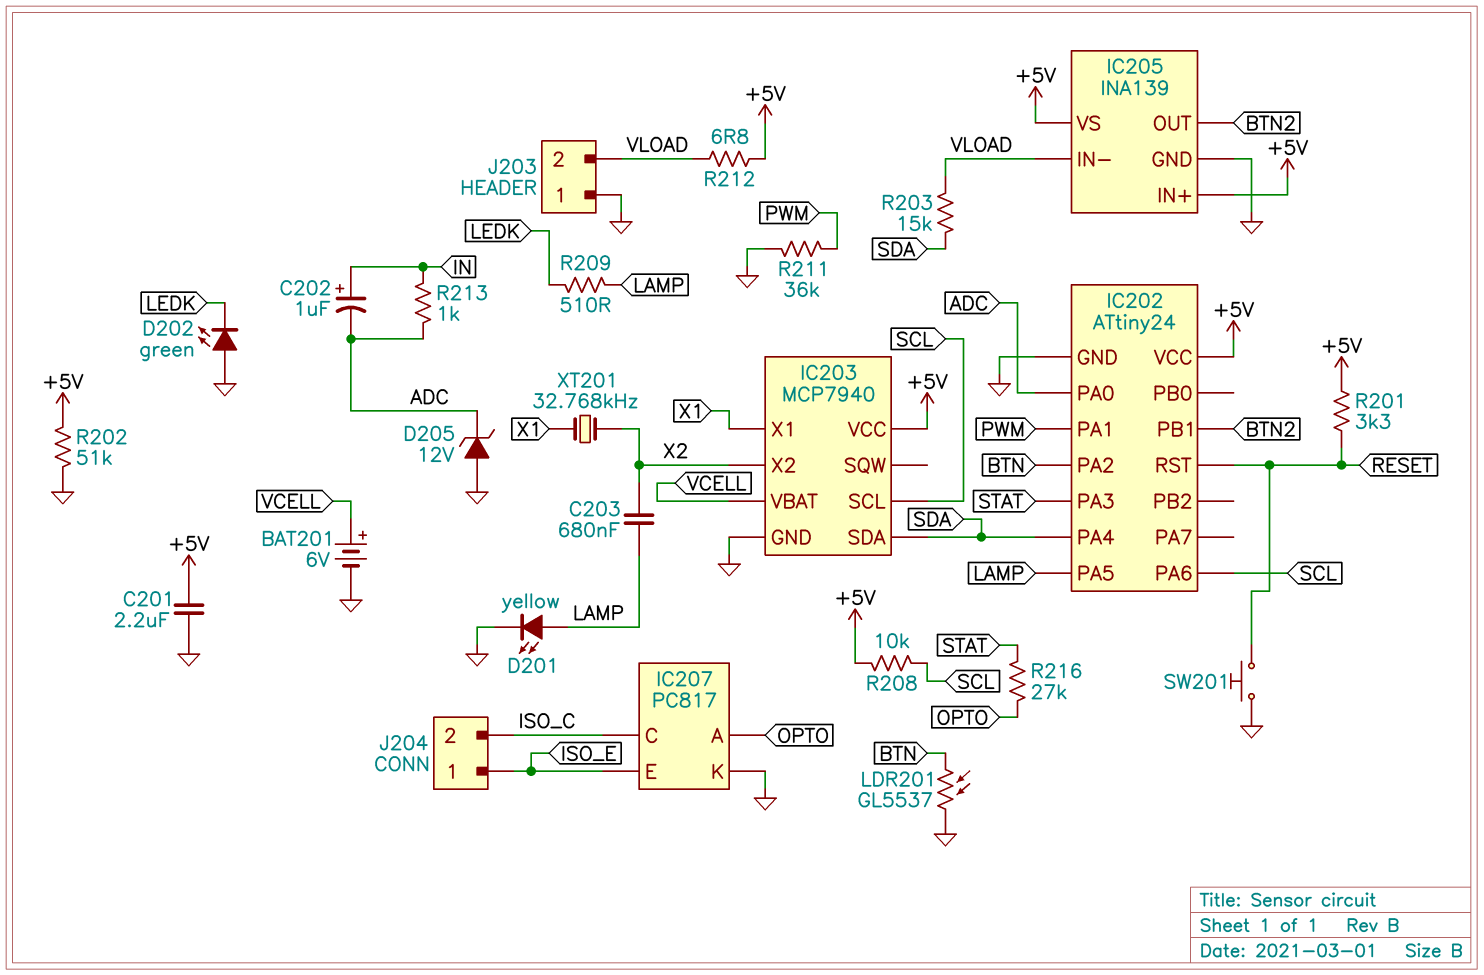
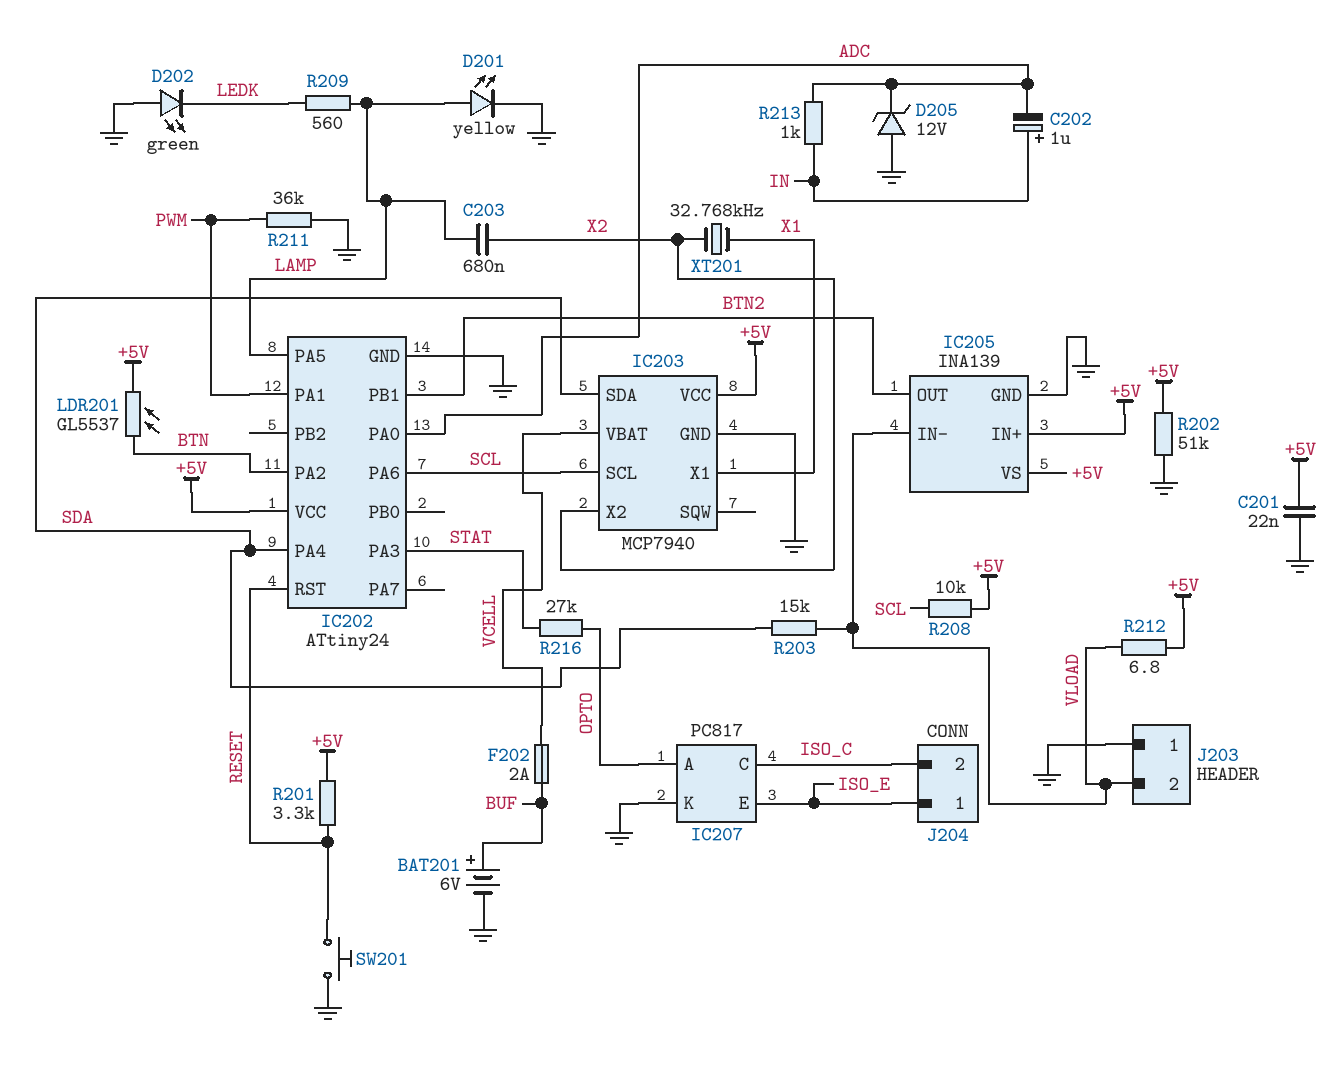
BAT201: 6V (plus VCELL, minus GND) -> 6V (plus BUF, minus GND)
C201: 2.2uF (+5V, GND) -> 22nF (+5V, GND)
F202: none -> 2A (BUF, VCELL)
LDR201: GL5537 (BTN, GND) -> GL5537 (+5V, BTN)
R209: 510 (LAMP, LEDK) -> 560 (LAMP, LEDK)

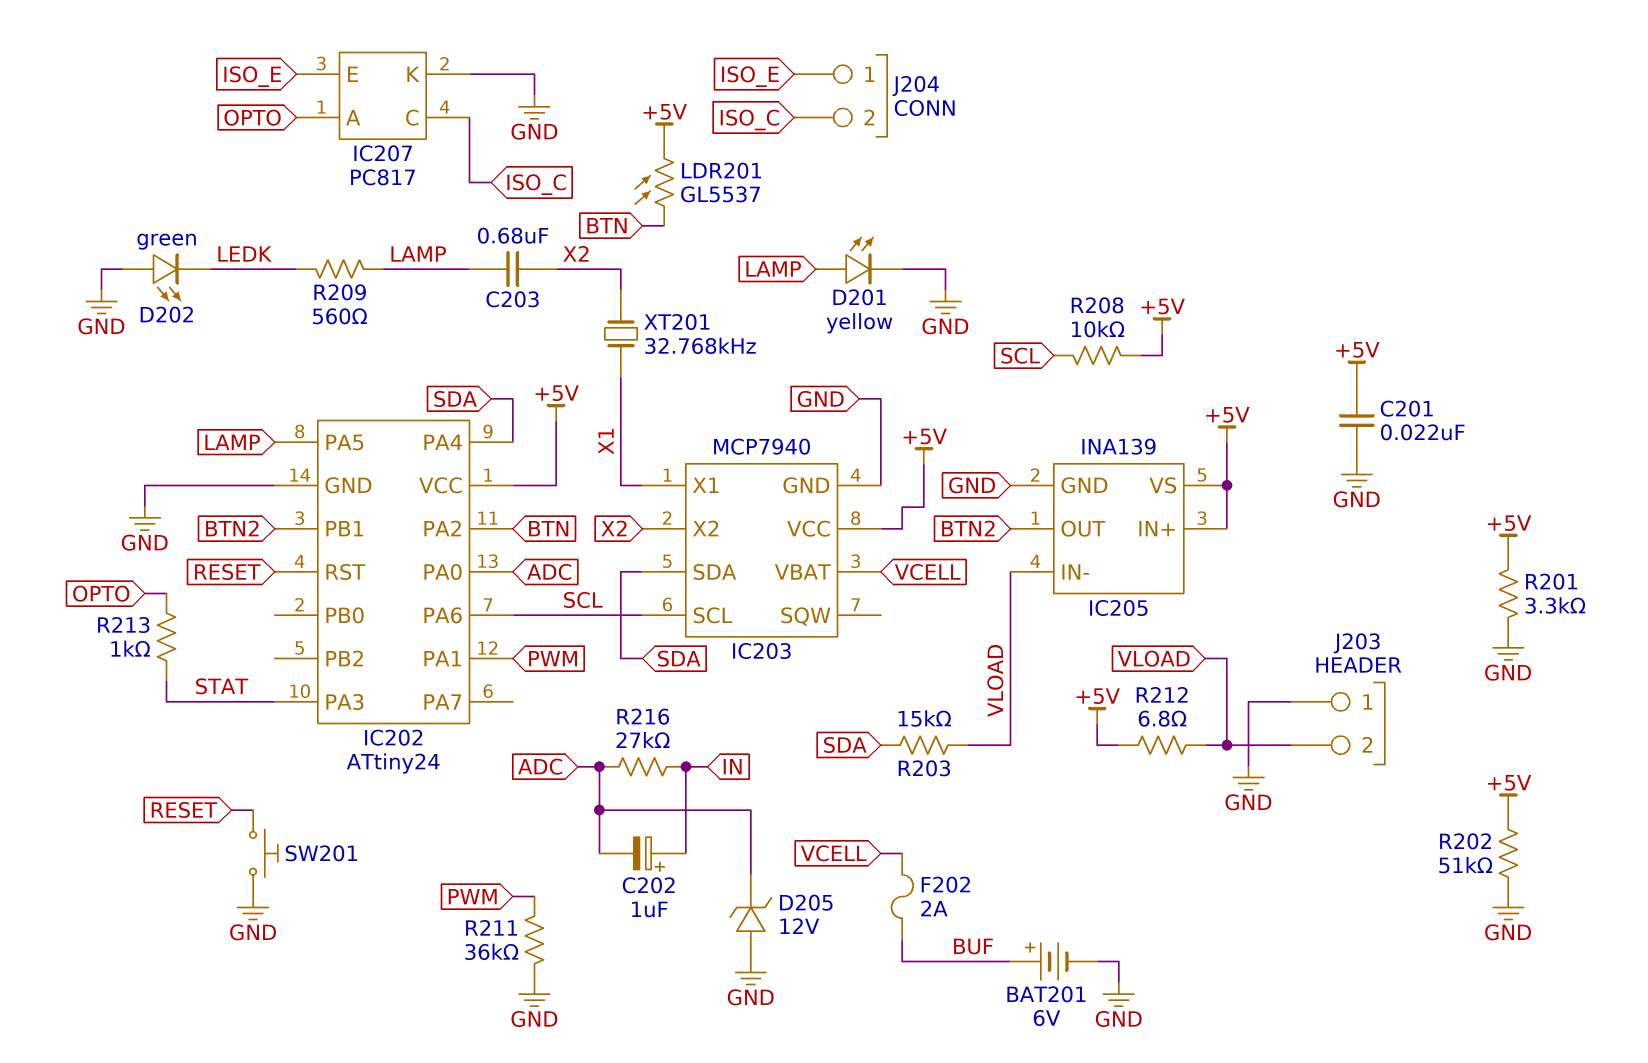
R201: 3.3k (+5V, RESET) -> 3.3k (+5V, GND)
R213: 1k (ADC, IN) -> 1k (OPTO, STAT)
R216: 27k (OPTO, STAT) -> 27k (ADC, IN)

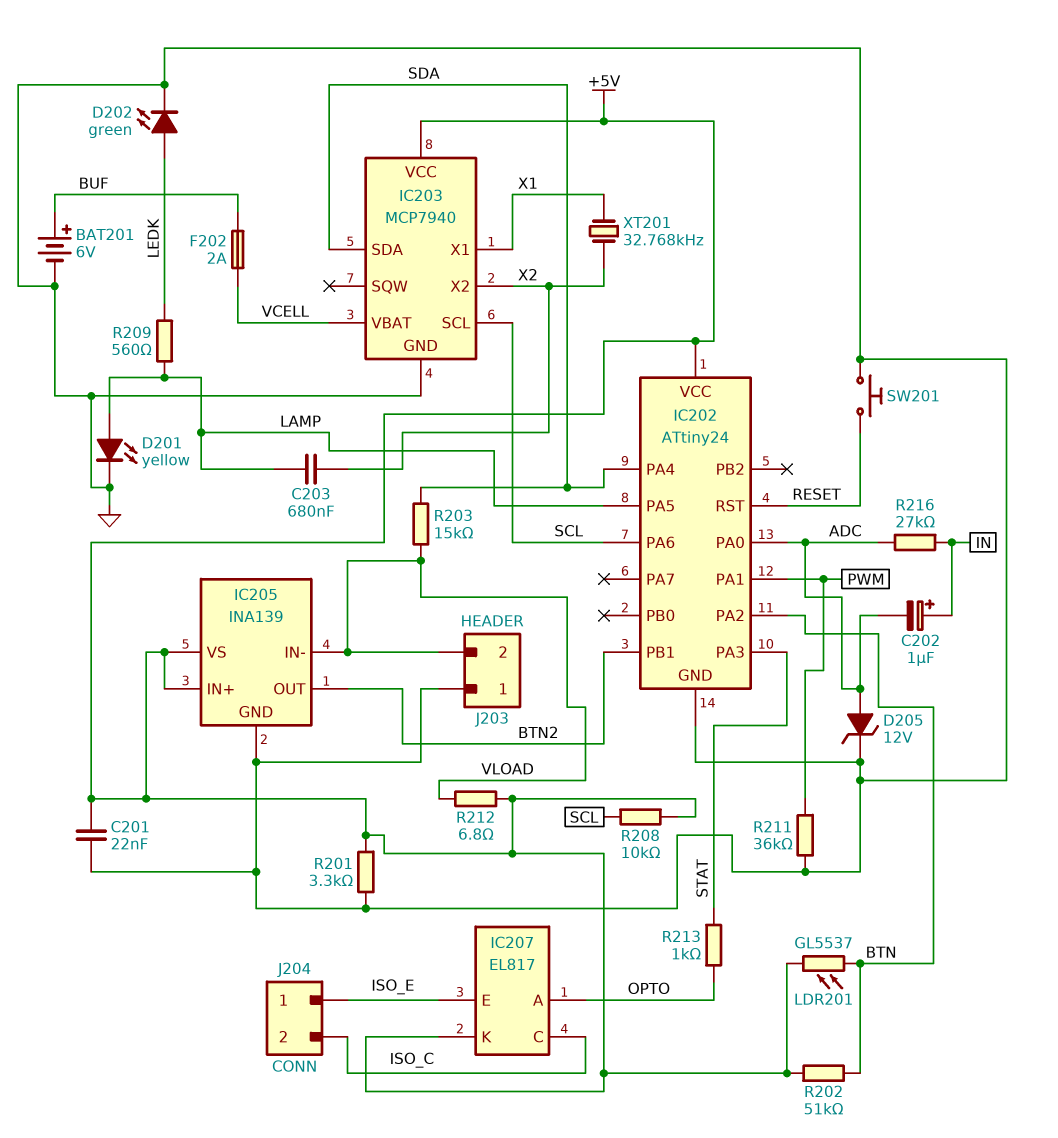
D202: LED green (A GND, K LEDK) -> LED green (A LEDK, K GND)
D205: zener 12V (A GND, K ADC) -> zener 12V (A ADC, K GND)
IC207: PC817 -> EL817
IC207 pin K: GND -> +5V
R202: 51k (+5V, GND) -> 51k (+5V, BTN)

